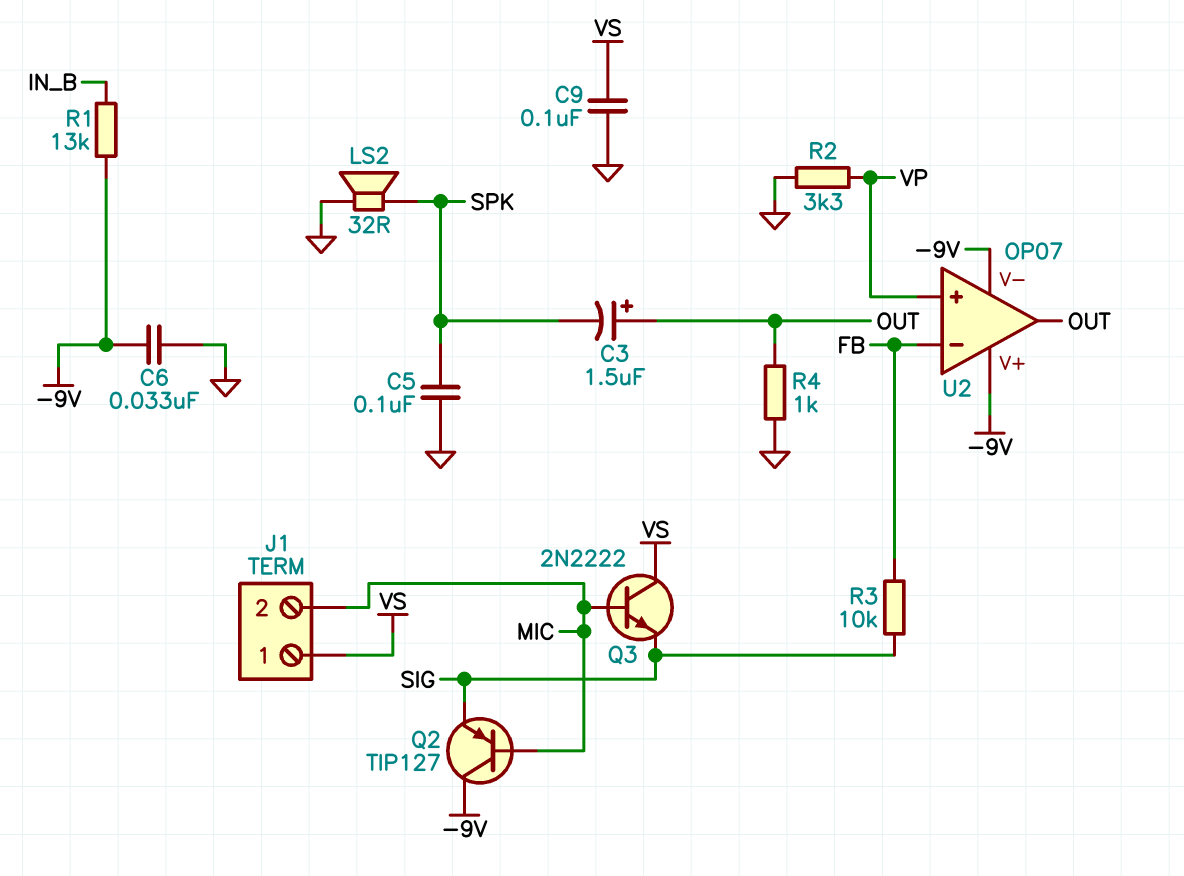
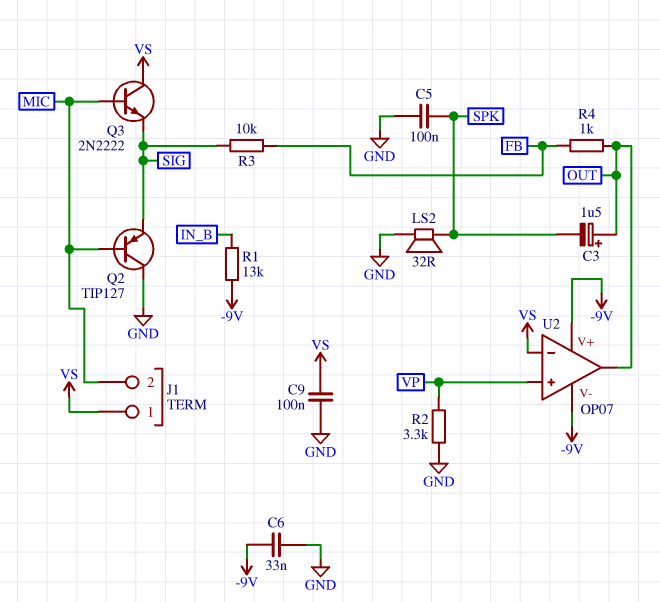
Q2: PNP TIP127 (B MIC, C -9V, E SIG) -> PNP TIP127 (B MIC, C GND, E SIG)
R4: 1k (GND, OUT) -> 1k (FB, OUT)
U2 pin in-: FB -> VS

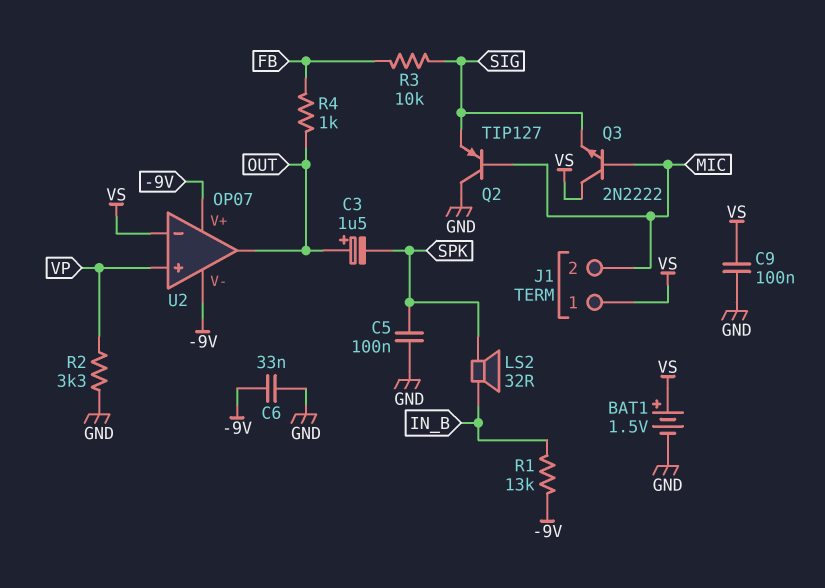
BAT1: none -> 1.5V (plus VS, minus GND)
LS2: speaker 32R (GND, SPK) -> speaker 32R (IN_B, SPK)

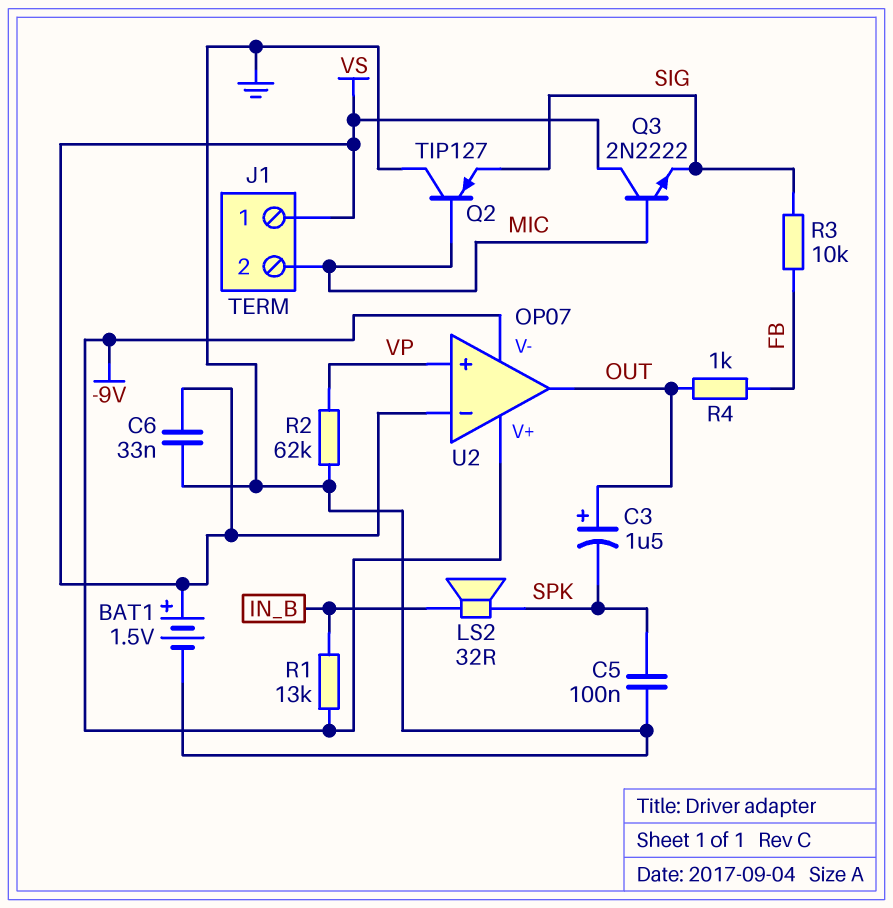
C6: 33nF (-9V, GND) -> 33nF (GND, VS)
C9: 100nF (GND, VS) -> none
R2: 3.3k (GND, VP) -> 62k (GND, VP)

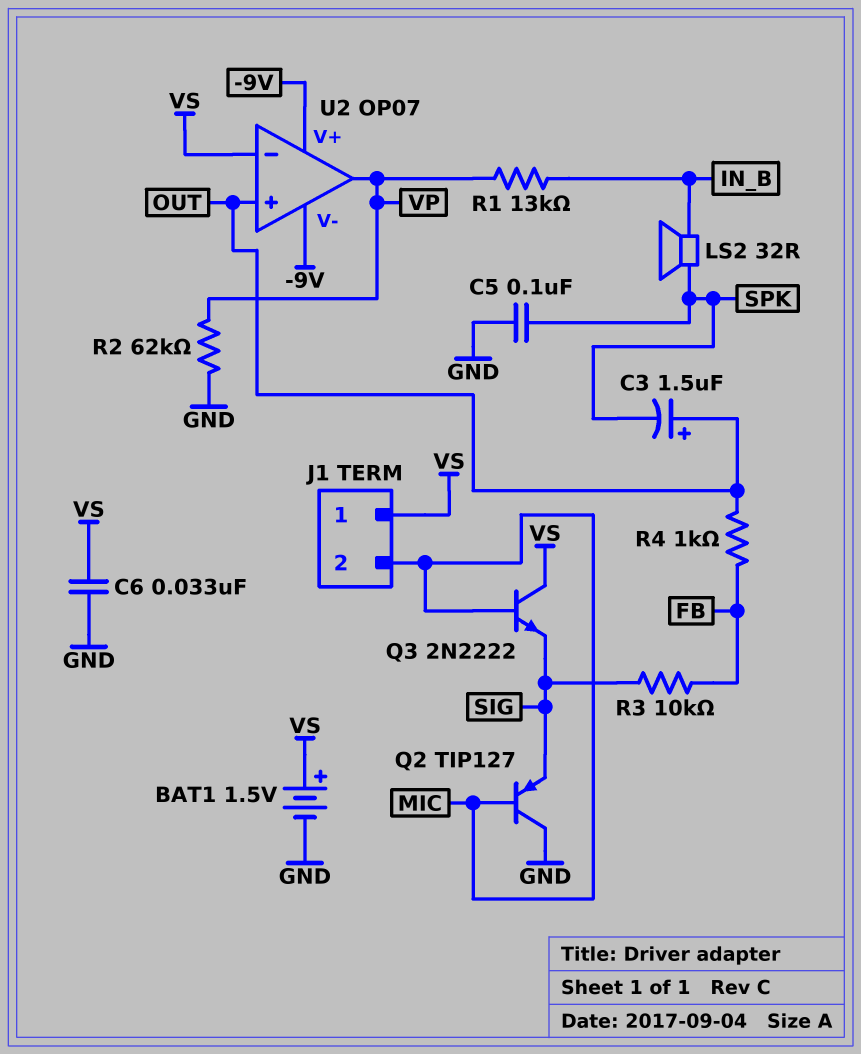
R1: 13k (-9V, IN_B) -> 13k (IN_B, VP)
U2 pin in+: VP -> OUT
U2 pin out: OUT -> VP

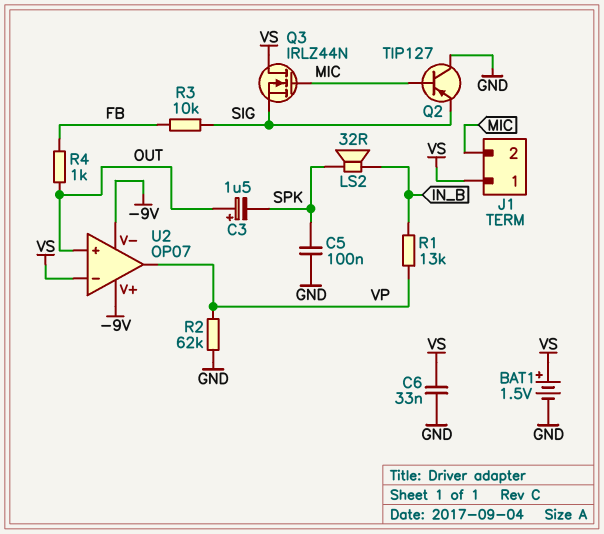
Q3: NPN 2N2222 (B MIC, C VS, E SIG) -> NMOS IRLZ44N (G MIC, D VS, S SIG)

